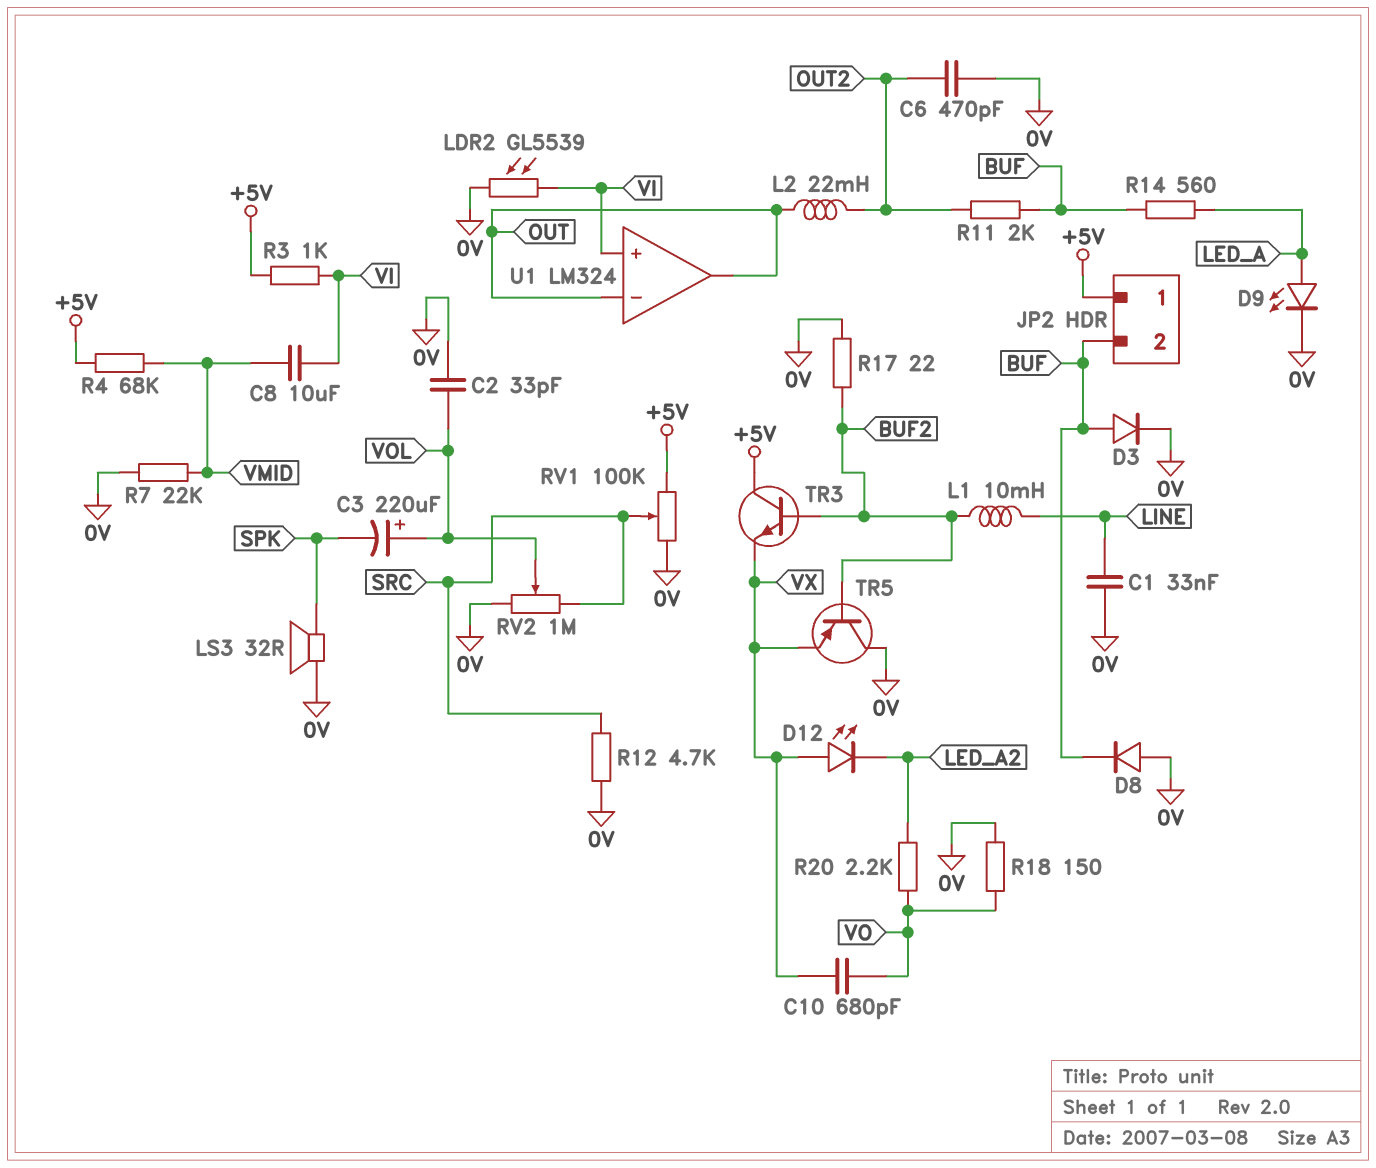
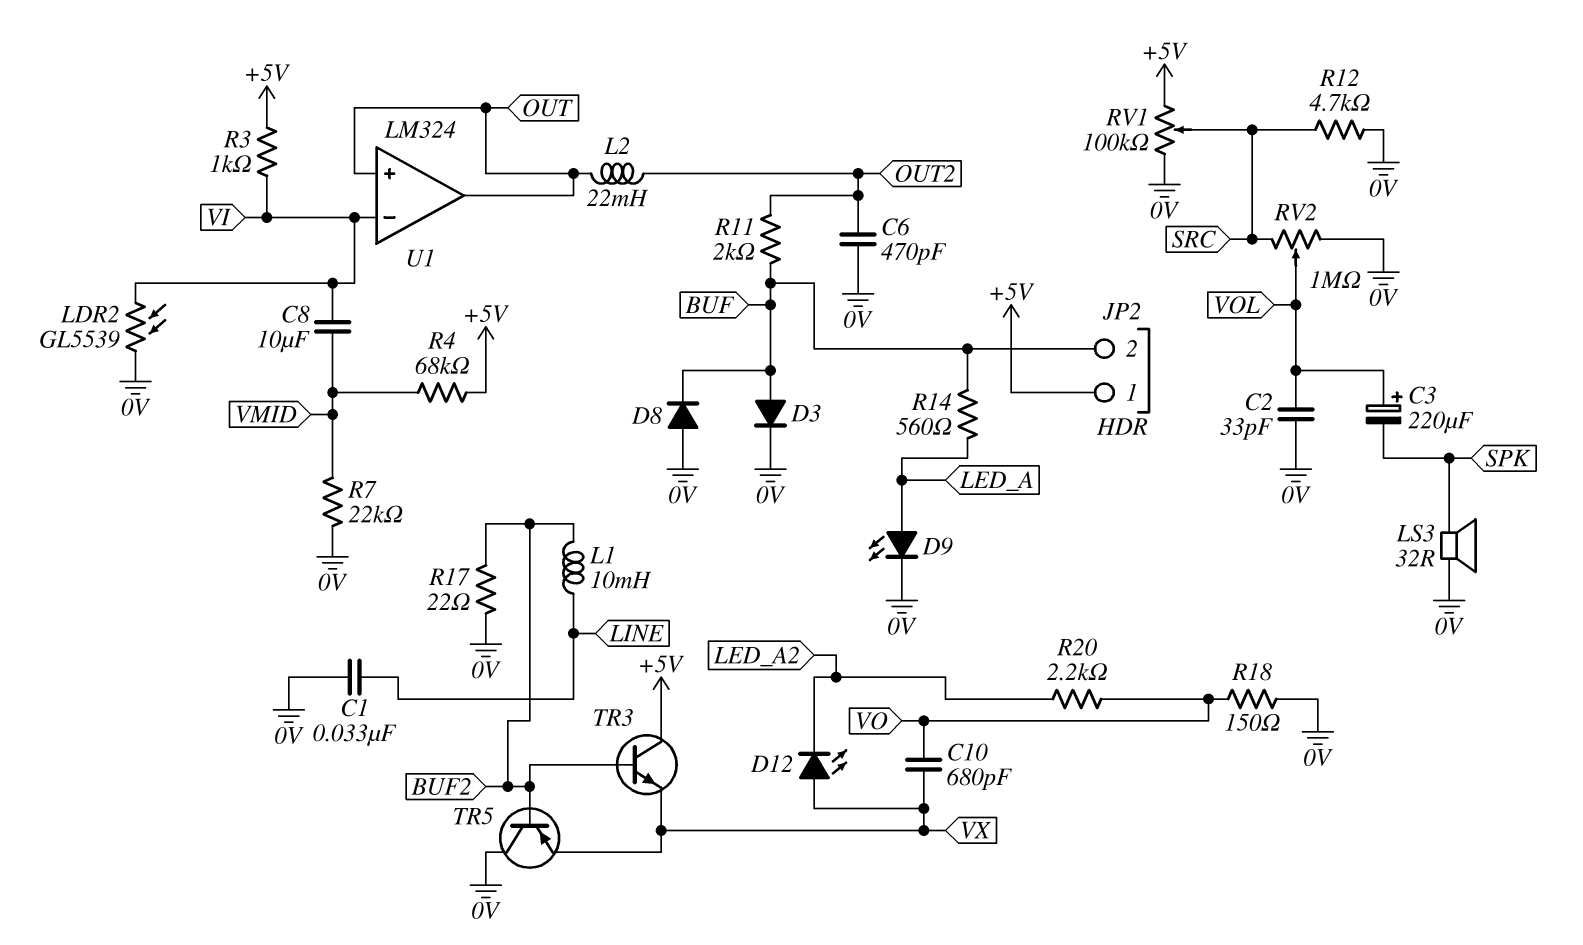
U1 pin in+: VI -> OUT
U1 pin in-: OUT -> VI

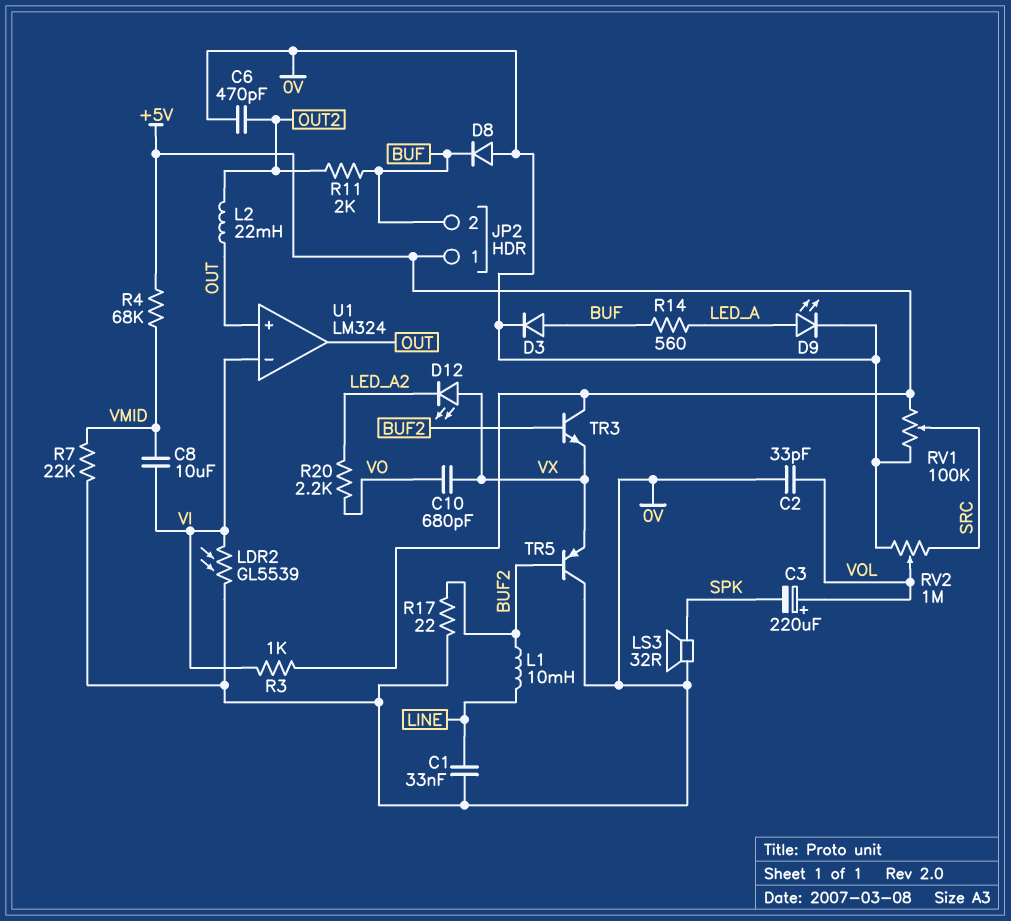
R12: 4.7k (0V, SRC) -> none
R18: 150 (0V, VO) -> none

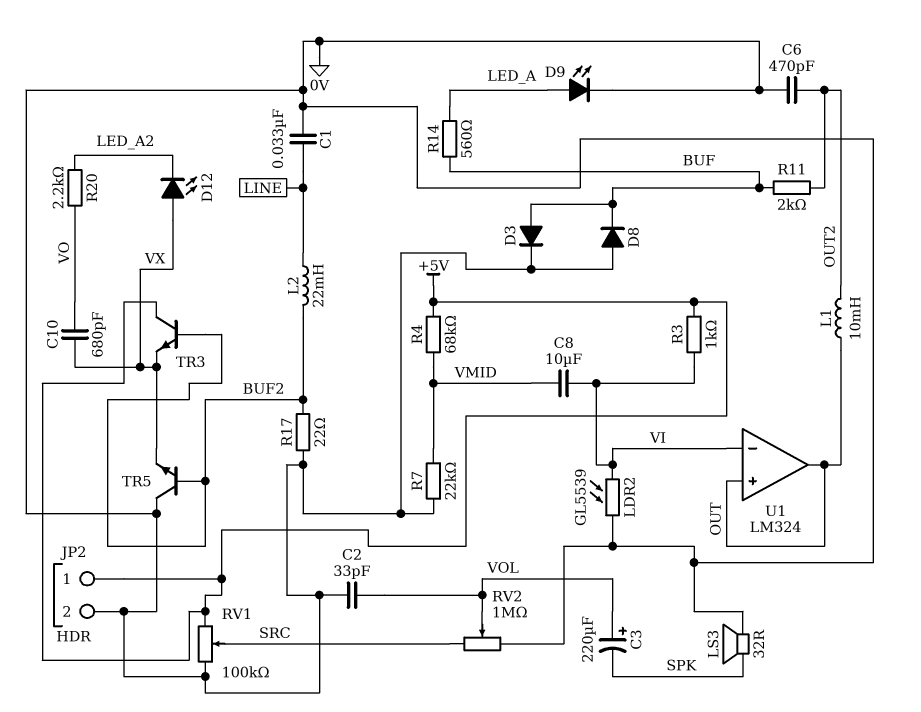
JP2 pin 2: BUF -> 0V
L1: 10mH (BUF2, LINE) -> 10mH (OUT, OUT2)
L2: 22mH (OUT, OUT2) -> 22mH (BUF2, LINE)
TR5: PNP (B BUF2, C 0V, E VX) -> NPN (B BUF2, C 0V, E VX)

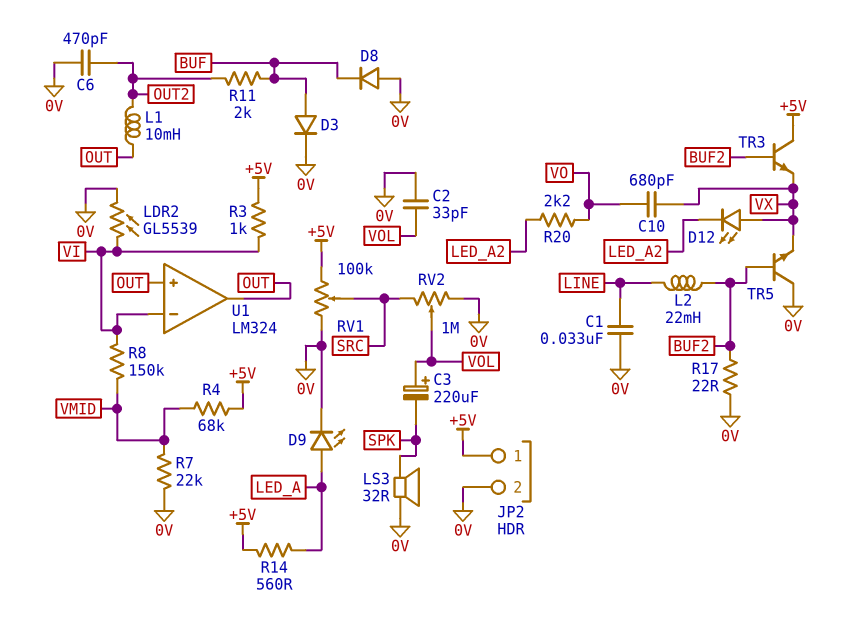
C8: 10uF (VI, VMID) -> none
R8: none -> 150k (VI, VMID)
R14: 560 (BUF, LED_A) -> 560 (+5V, LED_A)

